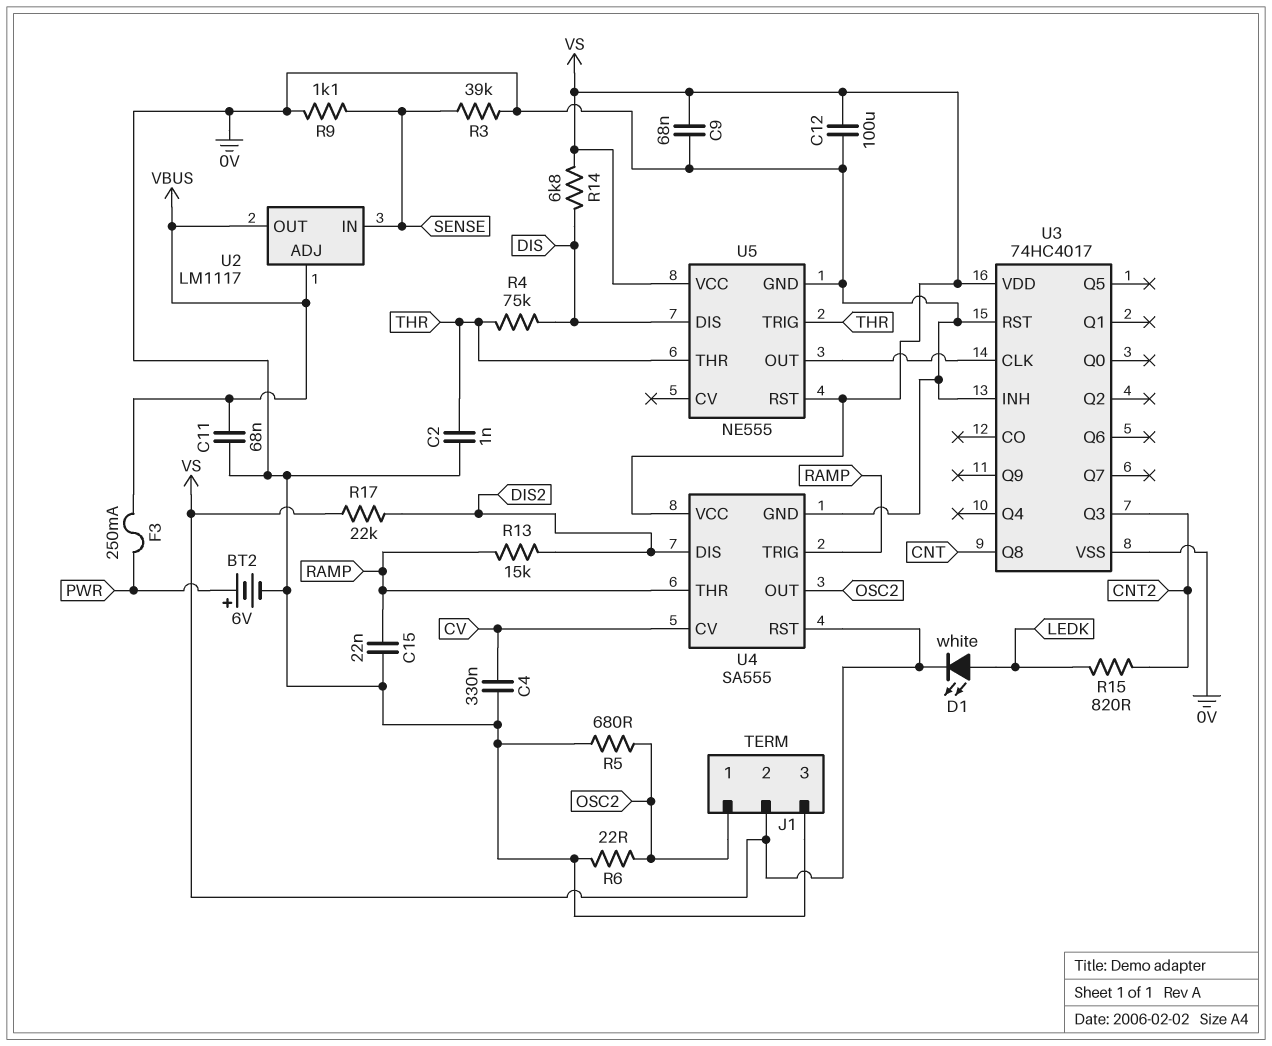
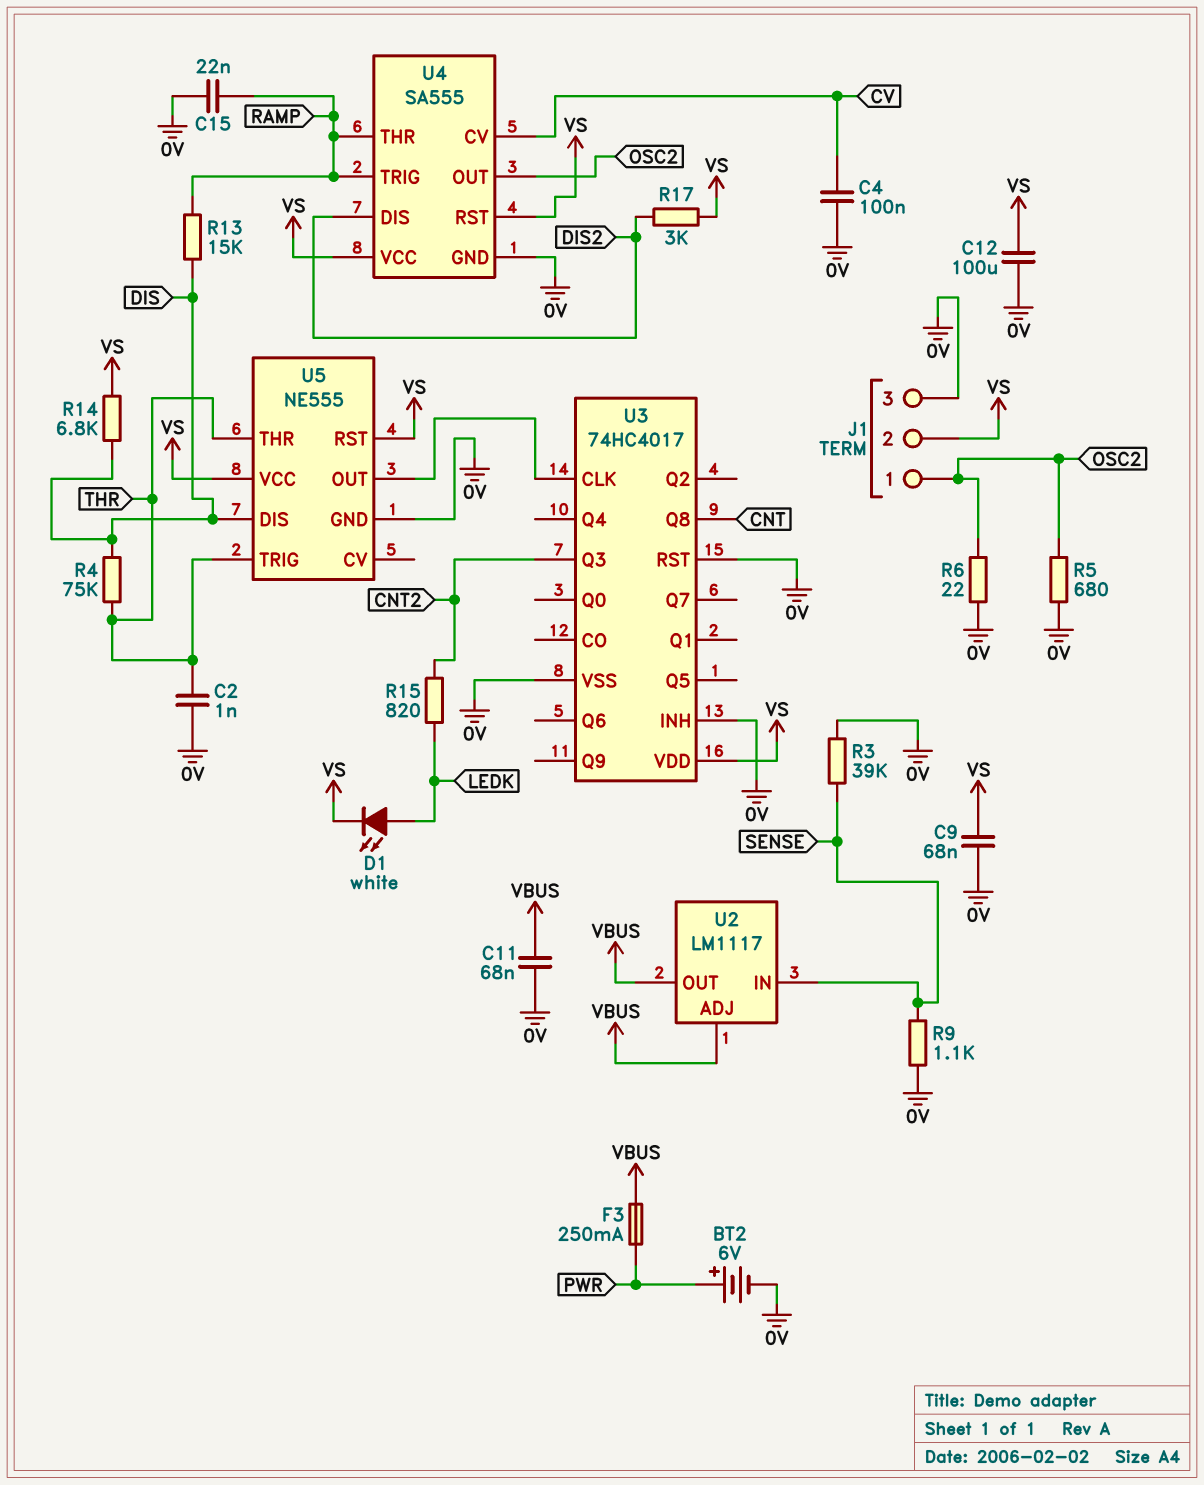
C4: 330nF (0V, CV) -> 100nF (0V, CV)
R13: 15k (DIS2, RAMP) -> 15k (DIS, RAMP)
R17: 22k (DIS2, VS) -> 3k (DIS2, VS)

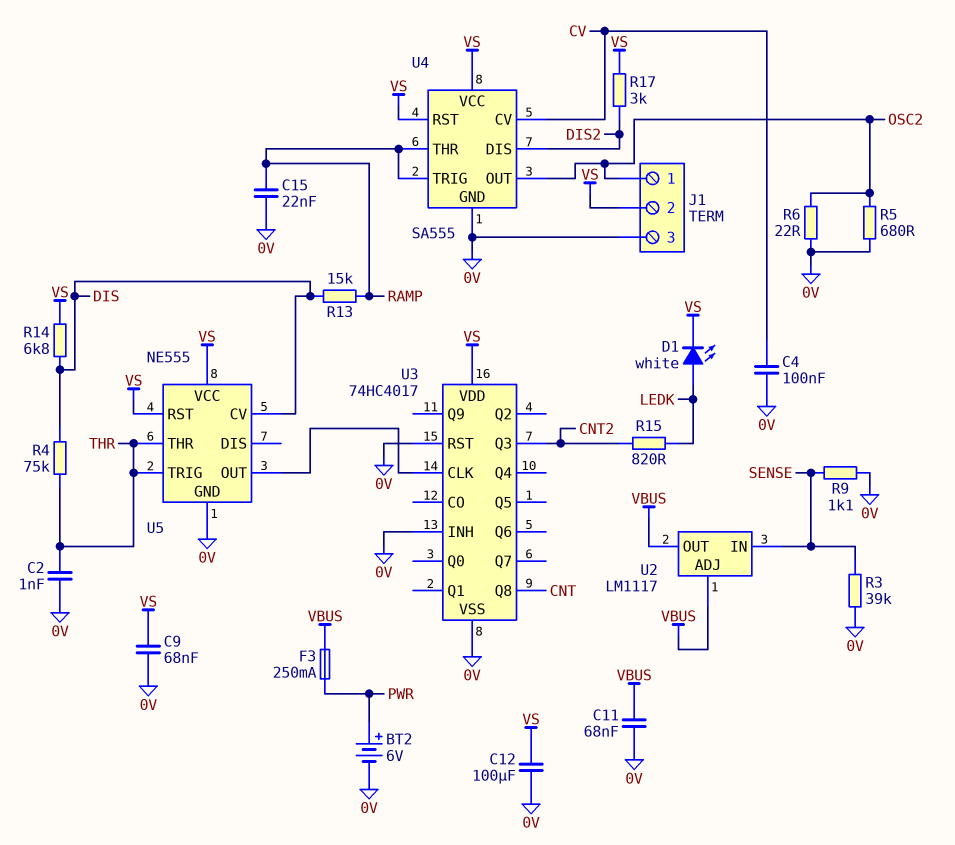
U5 pin CV: none -> DIS
U5 pin DIS: DIS -> none

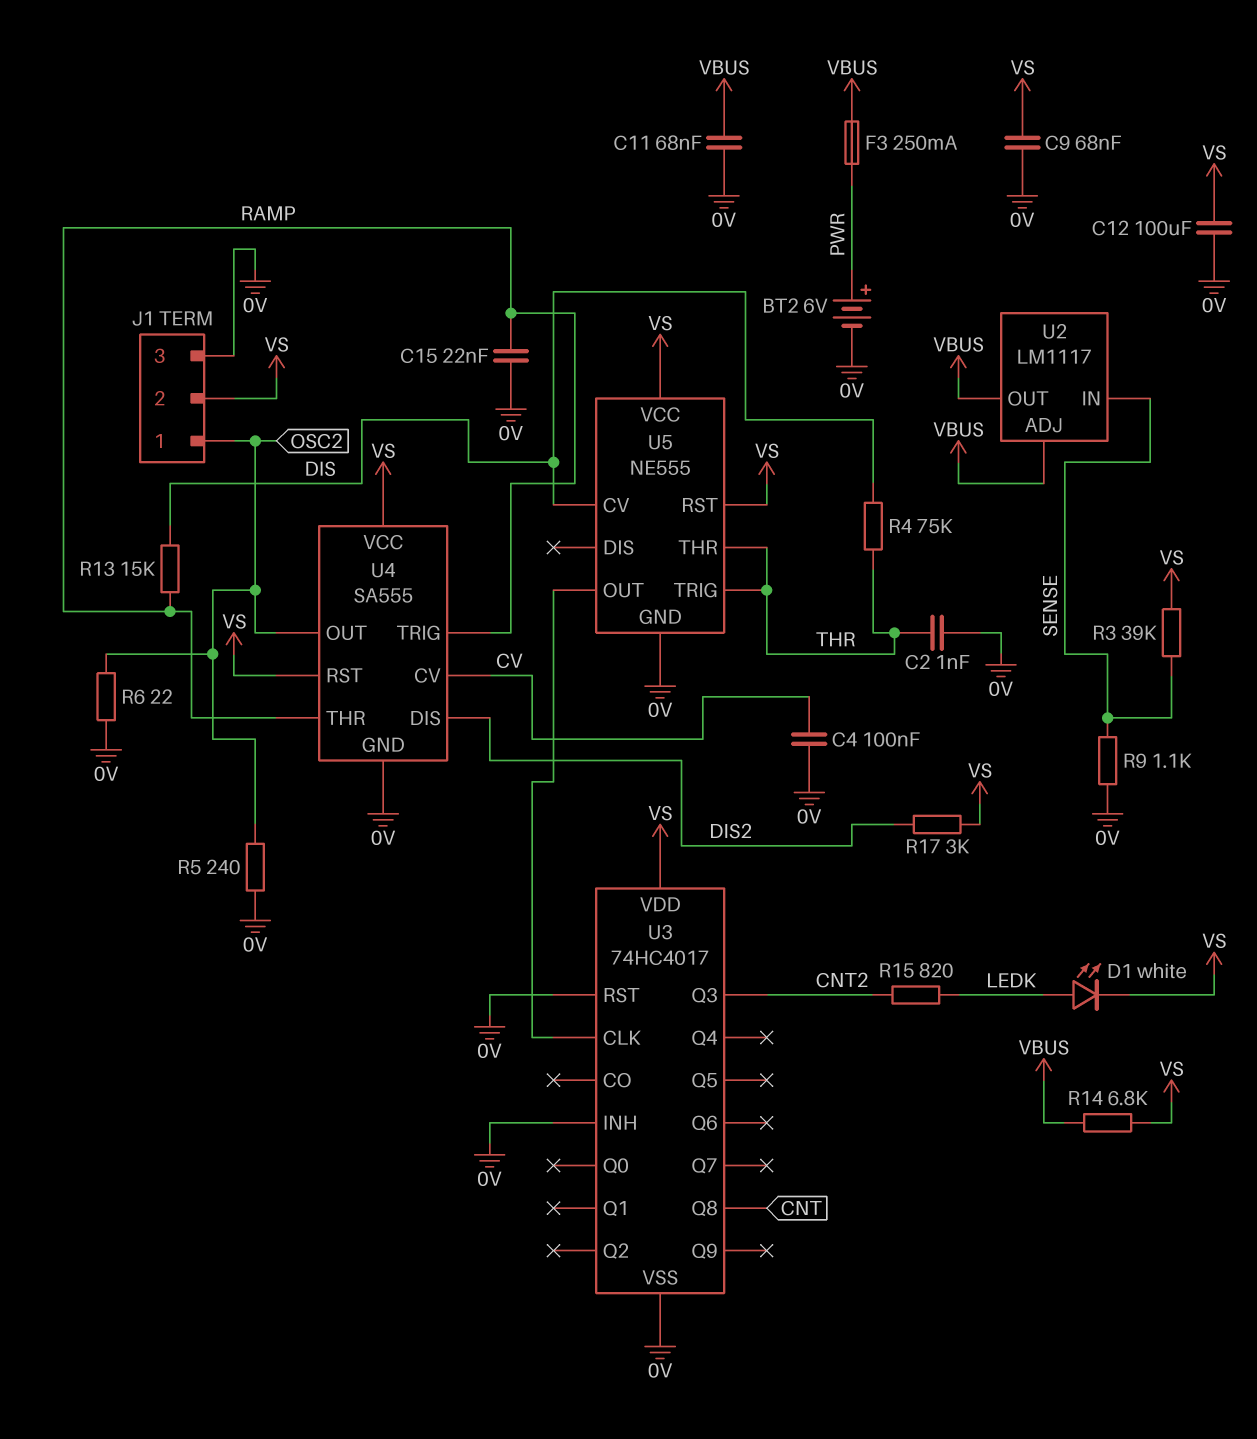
R3: 39k (0V, SENSE) -> 39k (SENSE, VS)
R5: 680 (0V, OSC2) -> 240 (0V, OSC2)
R14: 6.8k (DIS, VS) -> 6.8k (VBUS, VS)

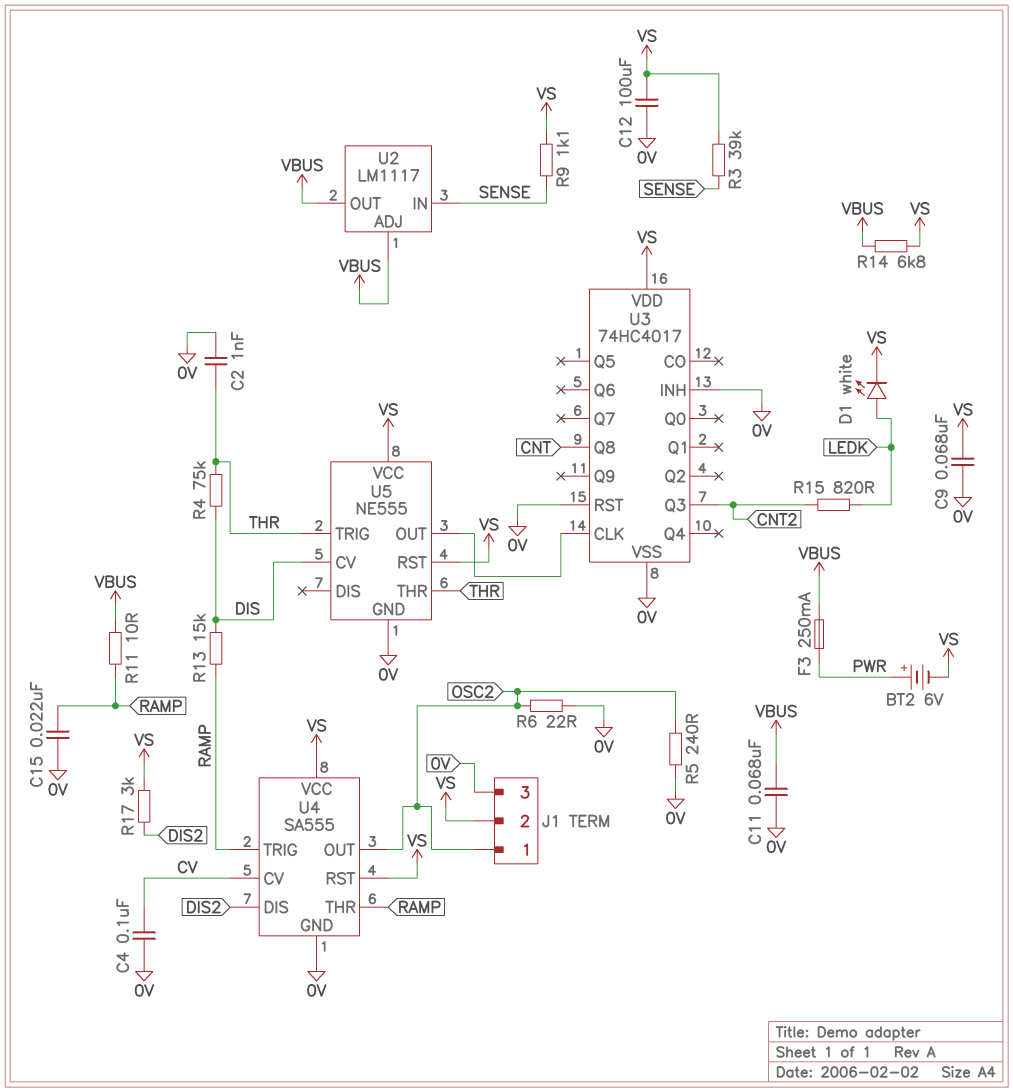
BT2: 6V (plus PWR, minus 0V) -> 6V (plus PWR, minus VS)
R9: 1.1k (0V, SENSE) -> 1.1k (SENSE, VS)
R11: none -> 10 (RAMP, VBUS)

